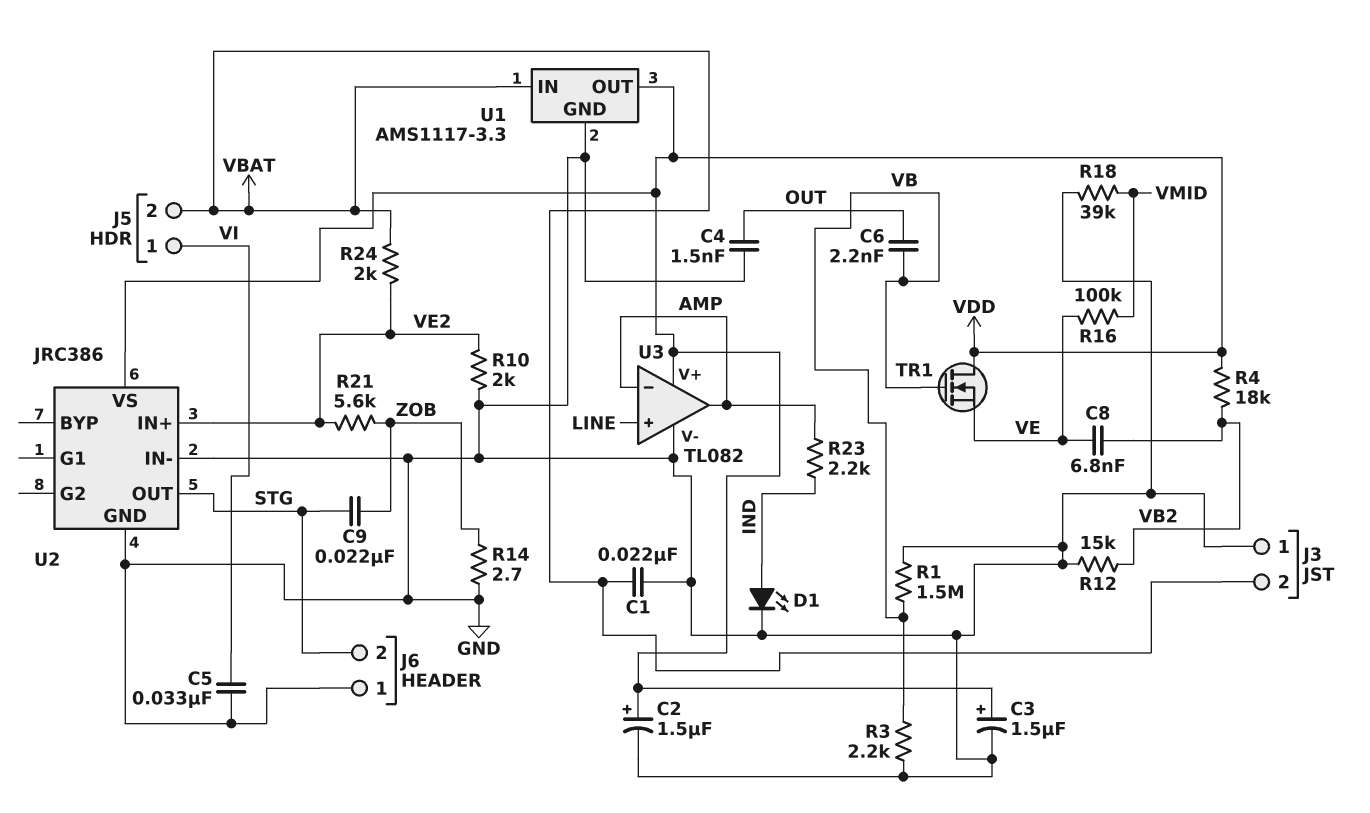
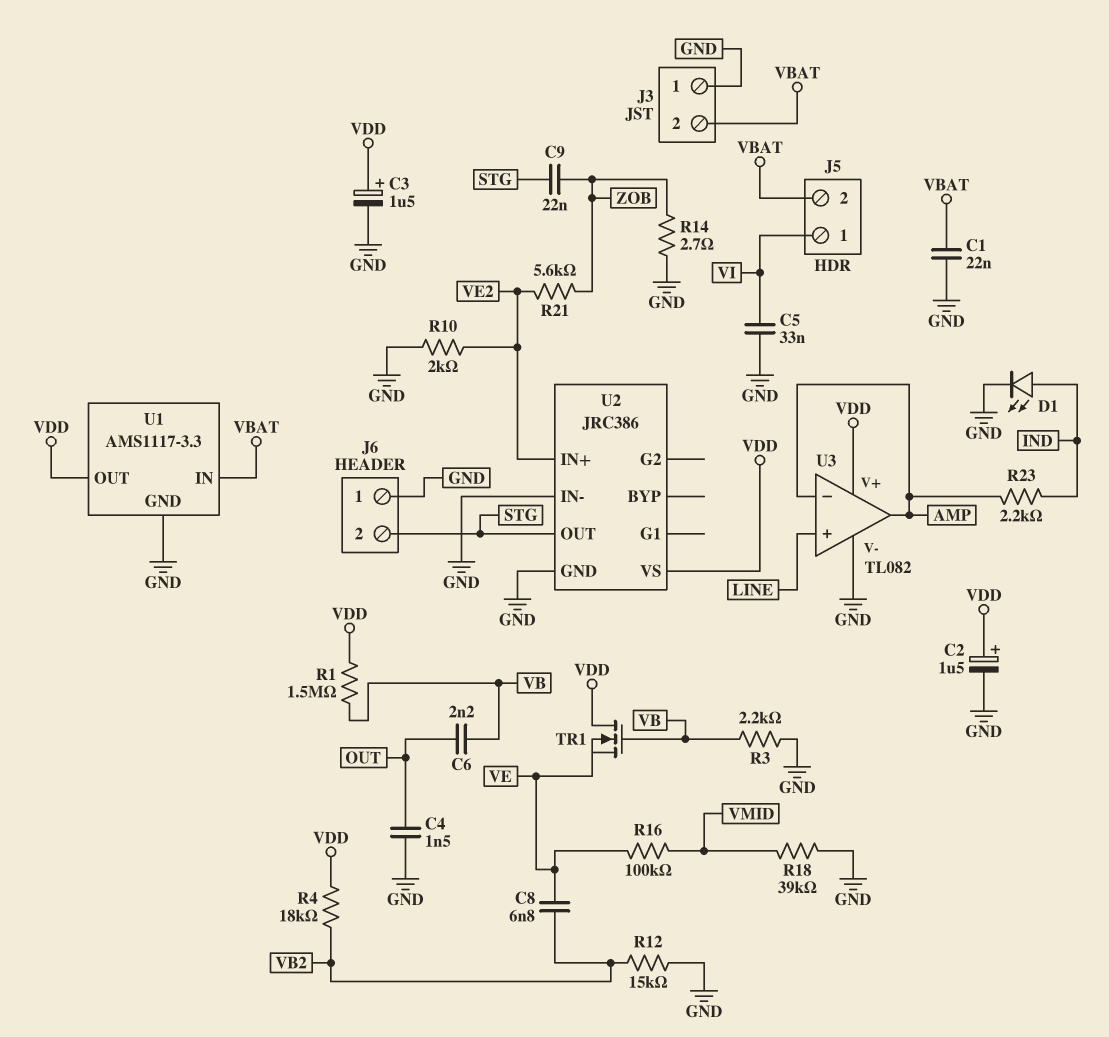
R1: 1.5M (GND, VB) -> 1.5M (VB, VDD)
R24: 2k (VBAT, VE2) -> none

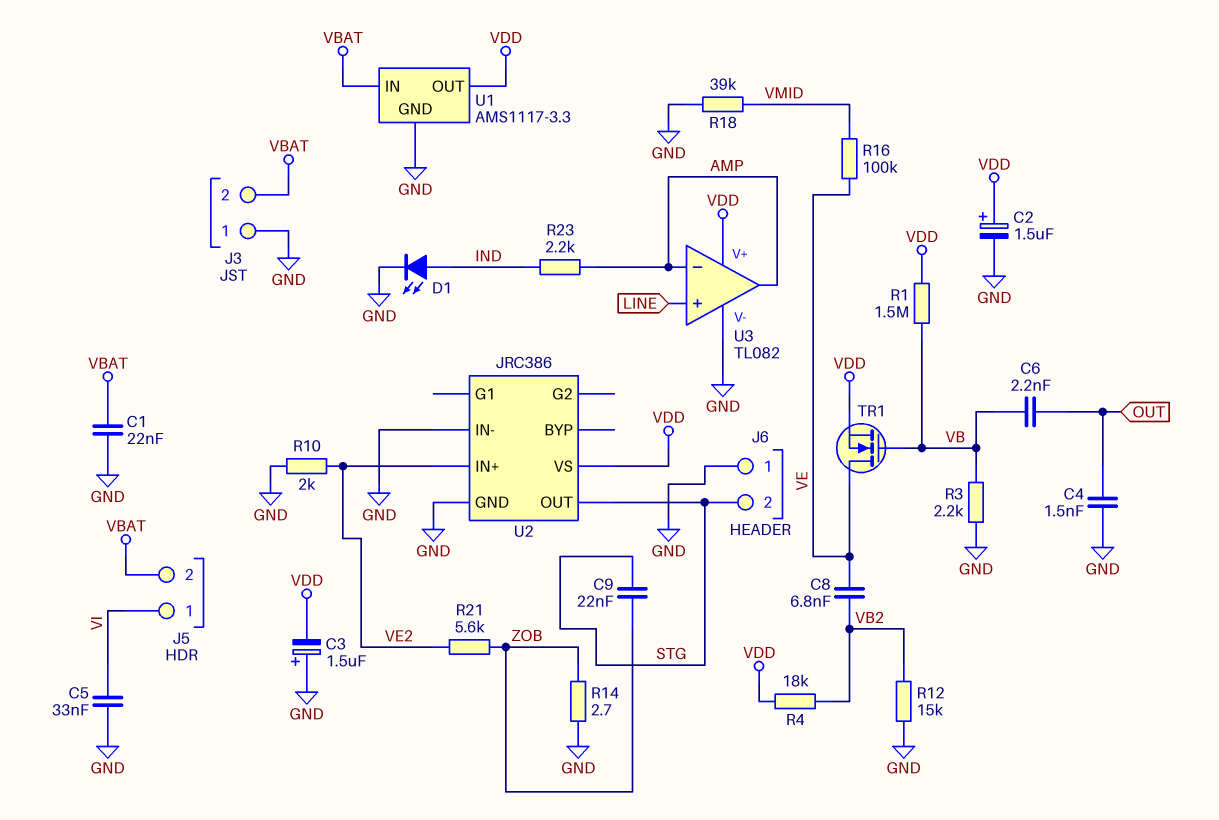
C3: 1.5uF (plus VDD, minus GND) -> 1.5uF (plus GND, minus VDD)
TR1: NMOS (G VB, D VDD, S VE) -> NMOS (G VB, D VE, S VDD)

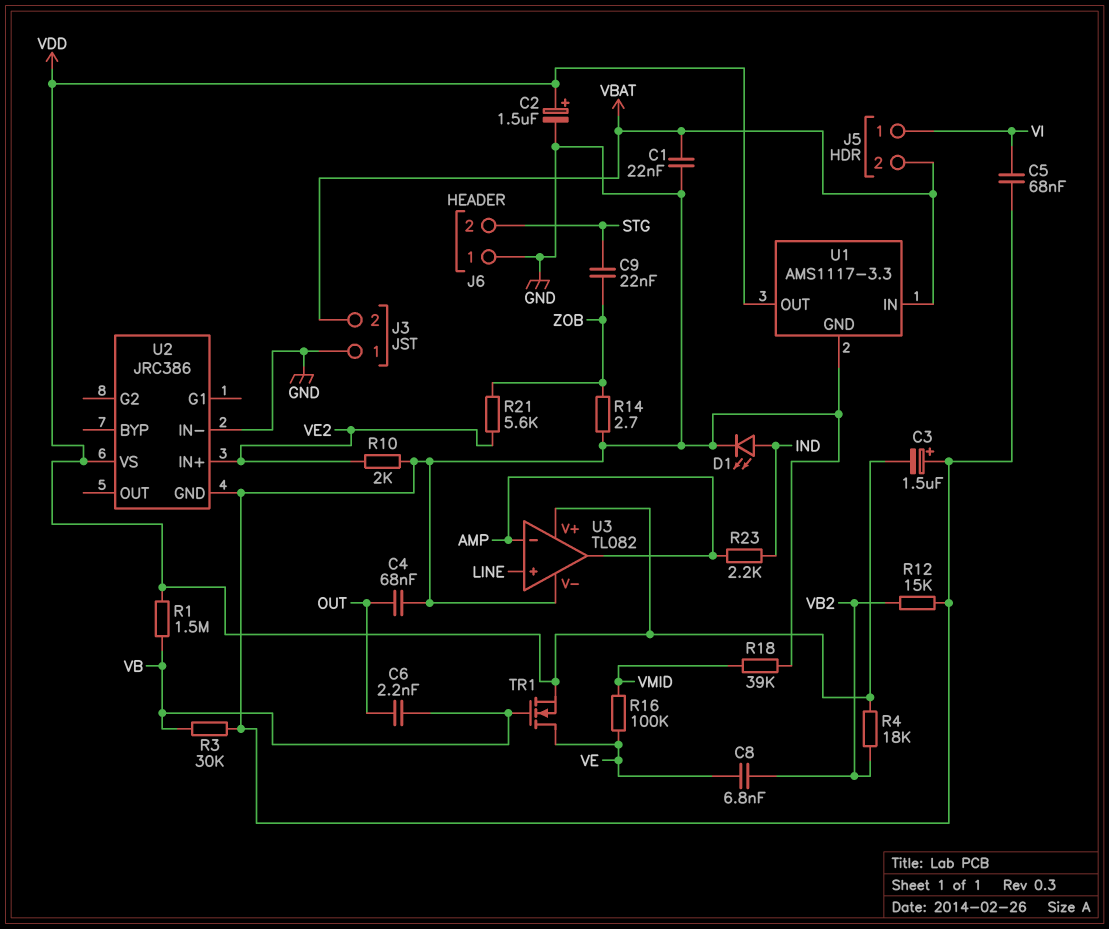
C4: 1.5nF (GND, OUT) -> 68nF (GND, OUT)
C5: 33nF (GND, VI) -> 68nF (GND, VI)
R3: 2.2k (GND, VB) -> 30k (GND, VB)
U2 pin OUT: STG -> none

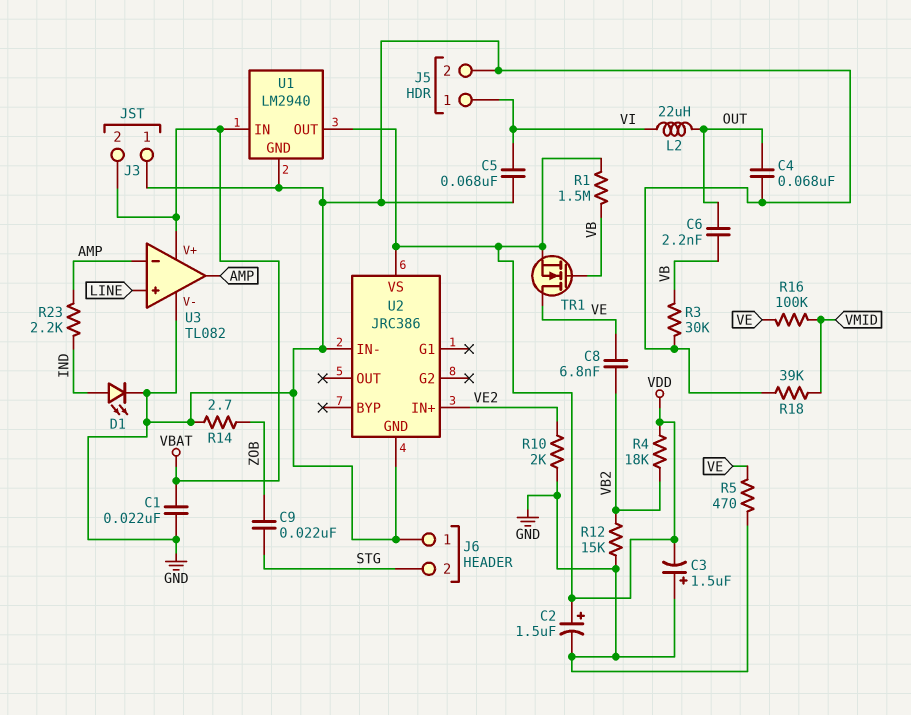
J5 pin 2: VBAT -> GND
L2: none -> 22uH (OUT, VI)
R5: none -> 470 (GND, VE)
R21: 5.6k (VE2, ZOB) -> none
U1: AMS1117-3.3 -> LM2940
U3 pin V+: VDD -> VBAT

